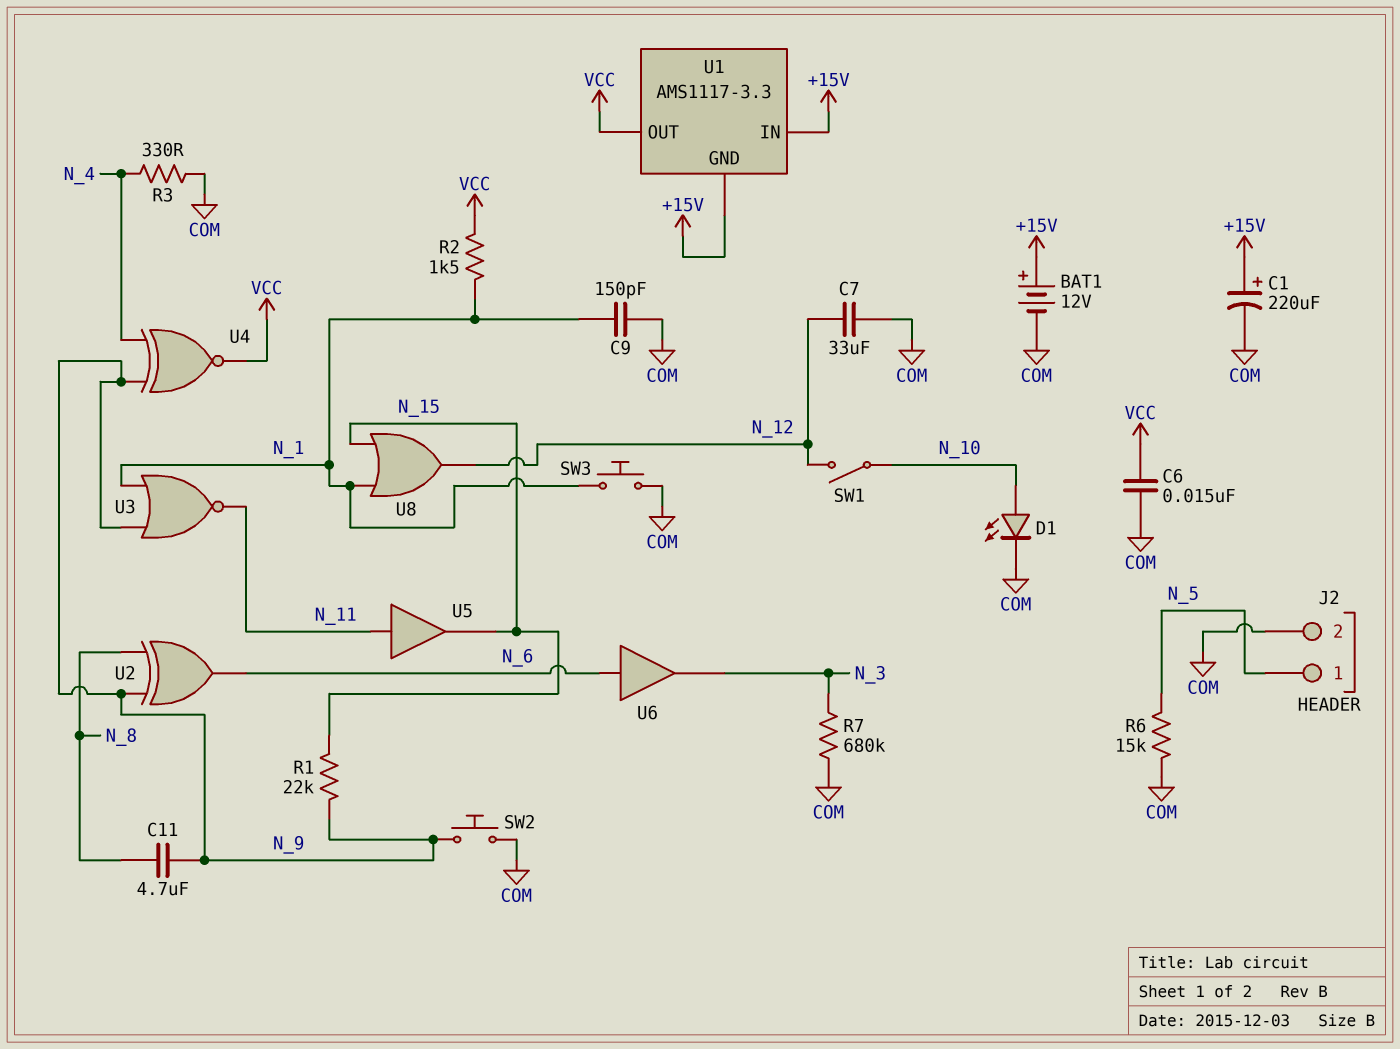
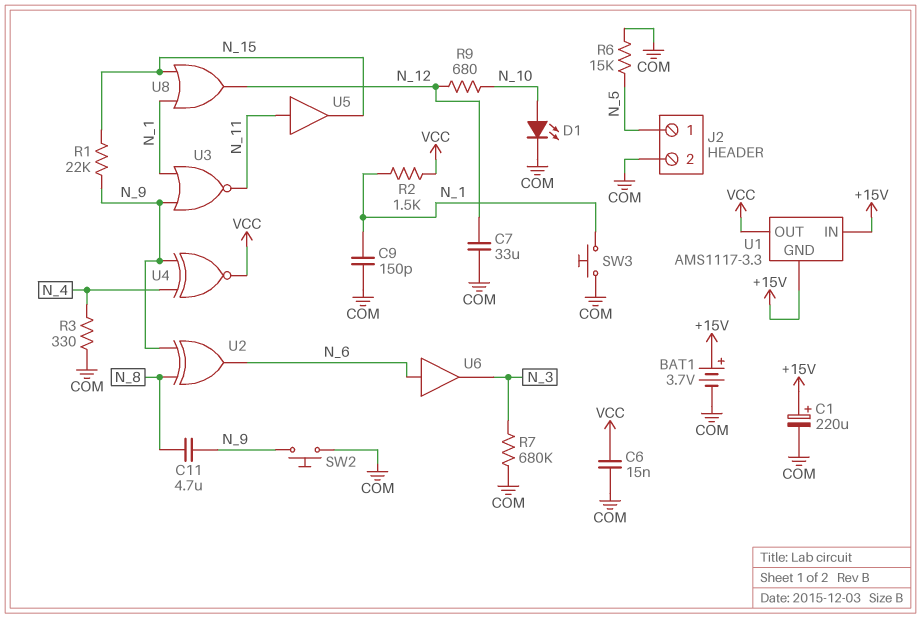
BAT1: 12V (plus +15V, minus COM) -> 3.7V (plus +15V, minus COM)
R9: none -> 680 (N_10, N_12)
SW1: switch (N_10, N_12) -> none

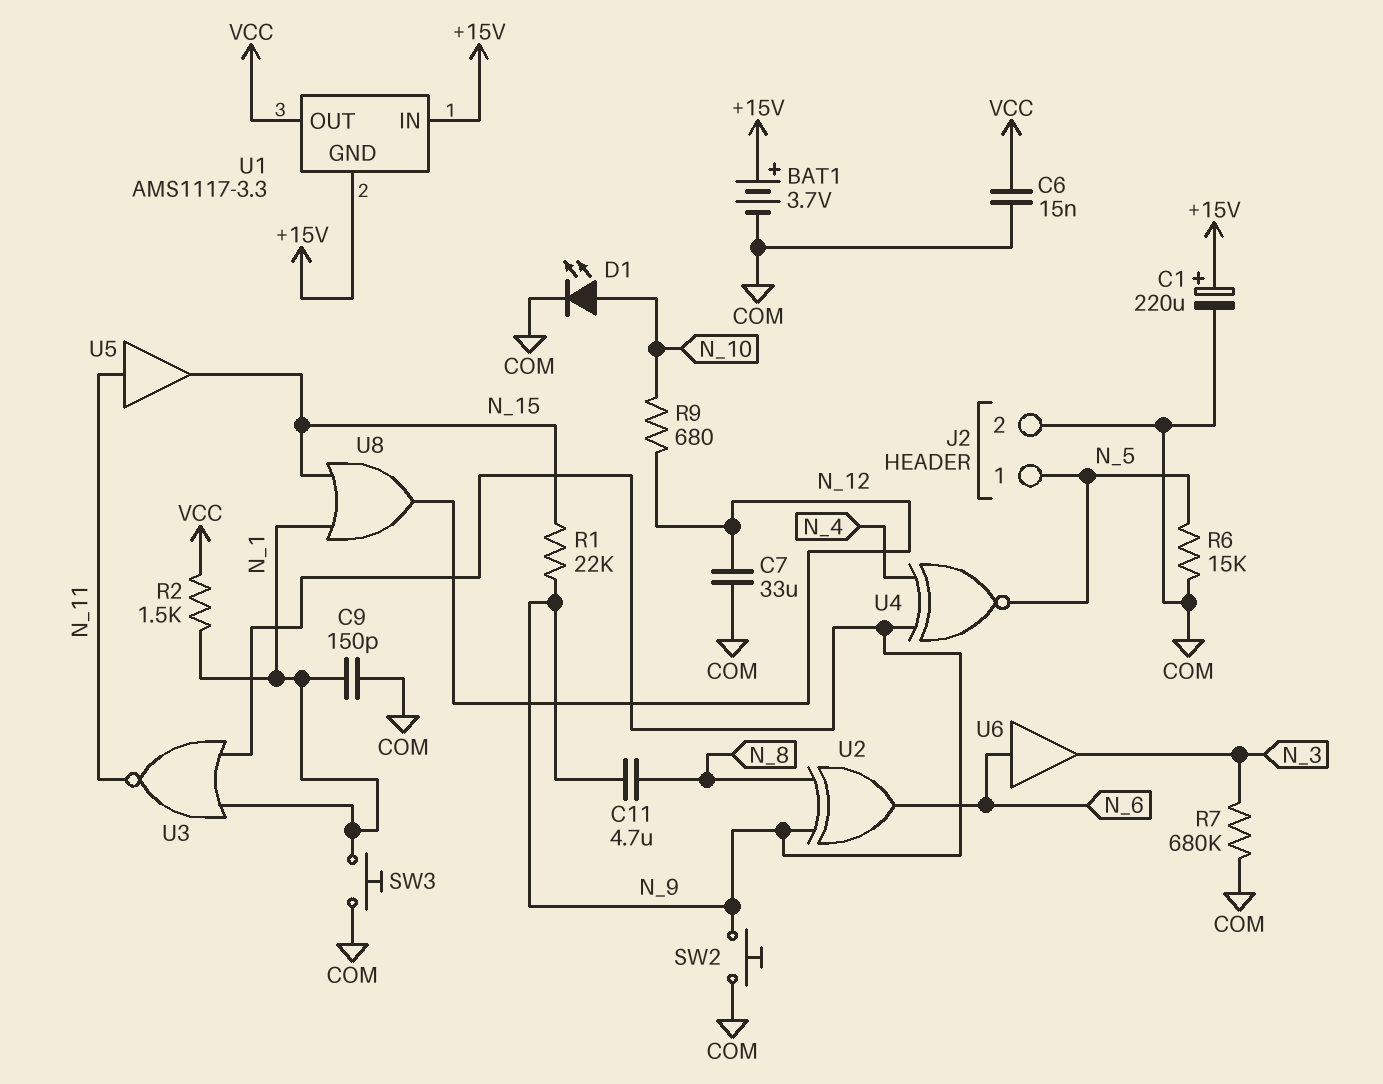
R3: 330 (COM, N_4) -> none
U4: XNOR (in N_4, in N_9, out VCC) -> XNOR (in N_4, in N_9, out N_5)

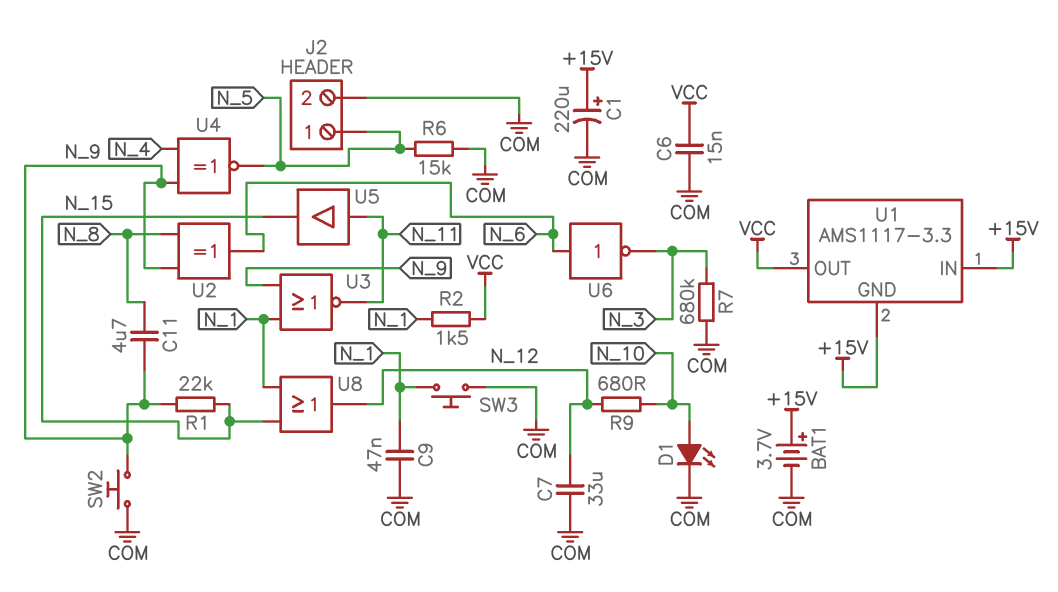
C9: 150pF (COM, N_1) -> 47nF (COM, N_1)
U6: buffer (in N_6, out N_3) -> NOT (in N_6, out N_3)

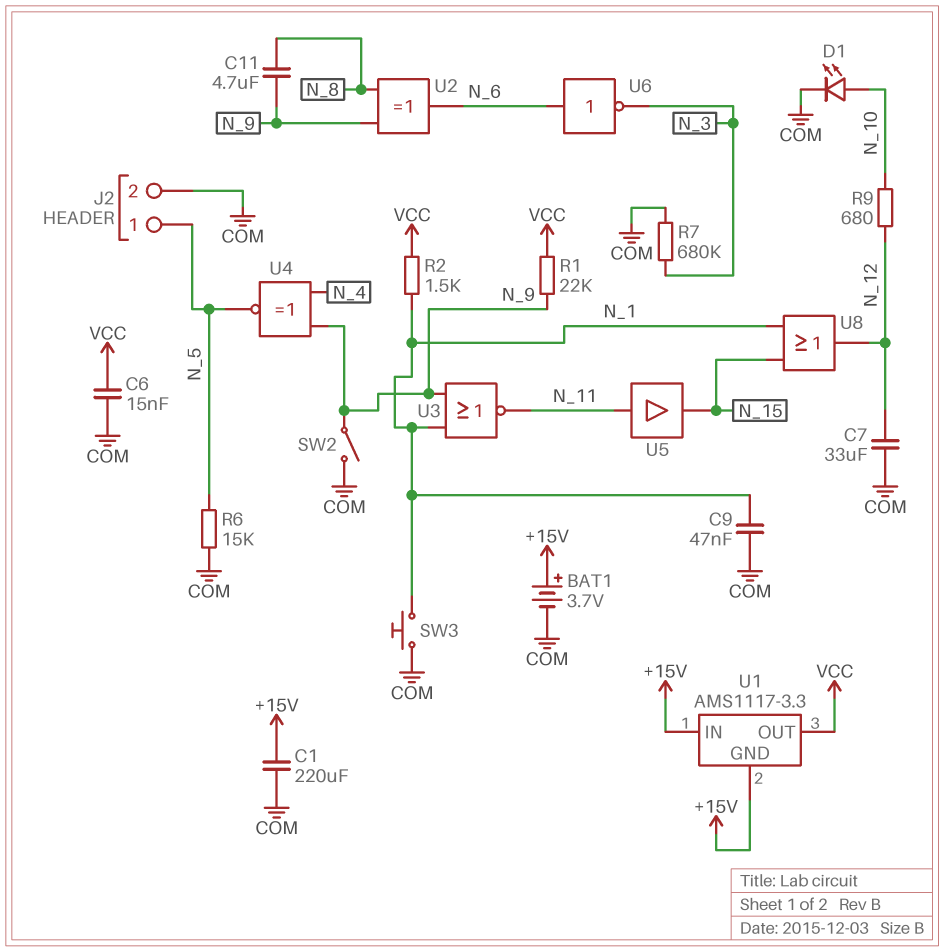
C1: 220uF (plus +15V, minus COM) -> 220uF (+15V, COM)
R1: 22k (N_9, N_15) -> 22k (N_9, VCC)
SW2: button (COM, N_9) -> switch (COM, N_9)

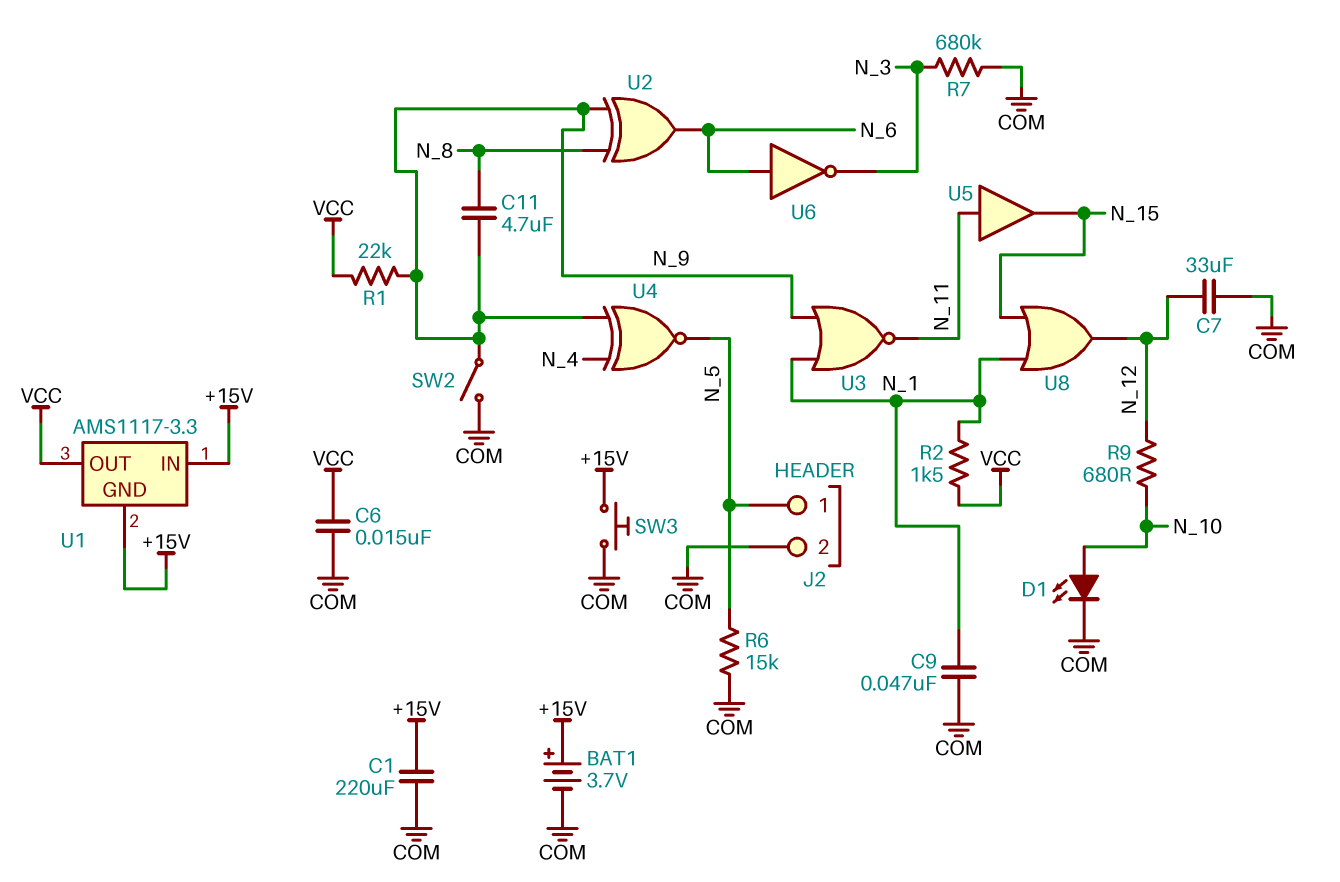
SW3: button (COM, N_1) -> button (+15V, COM)

